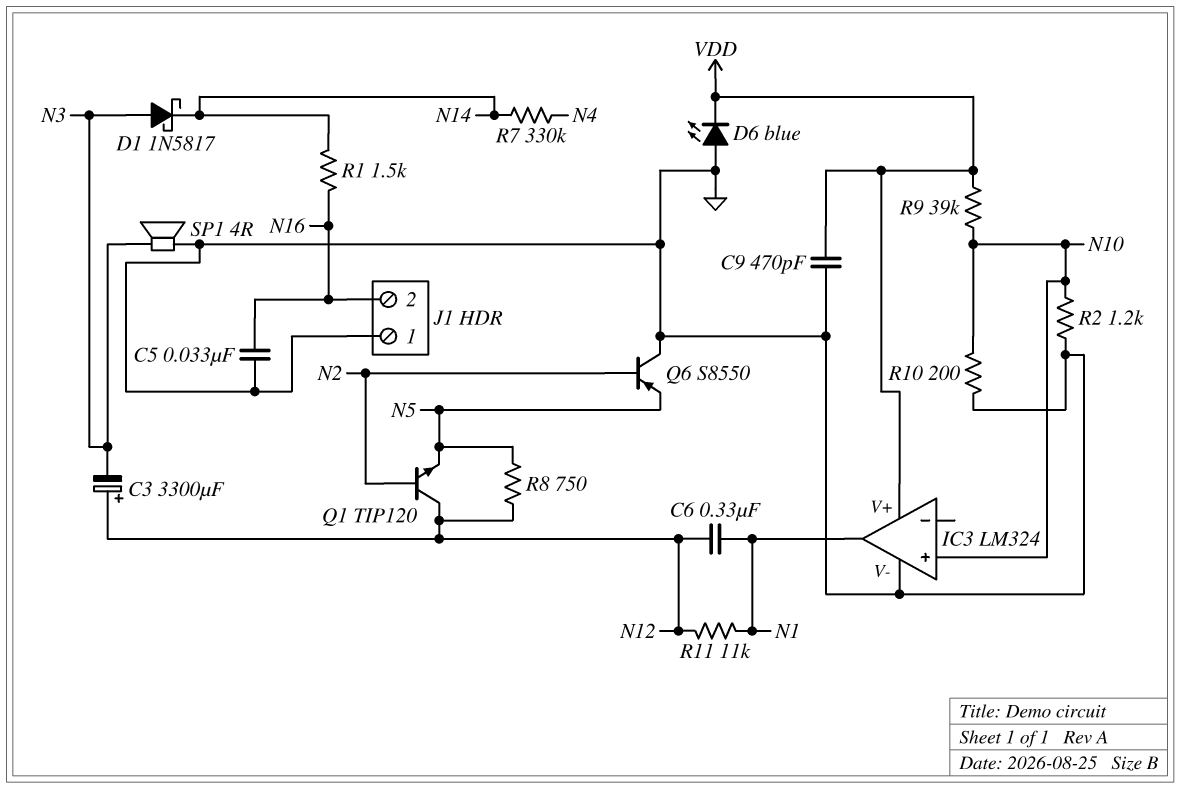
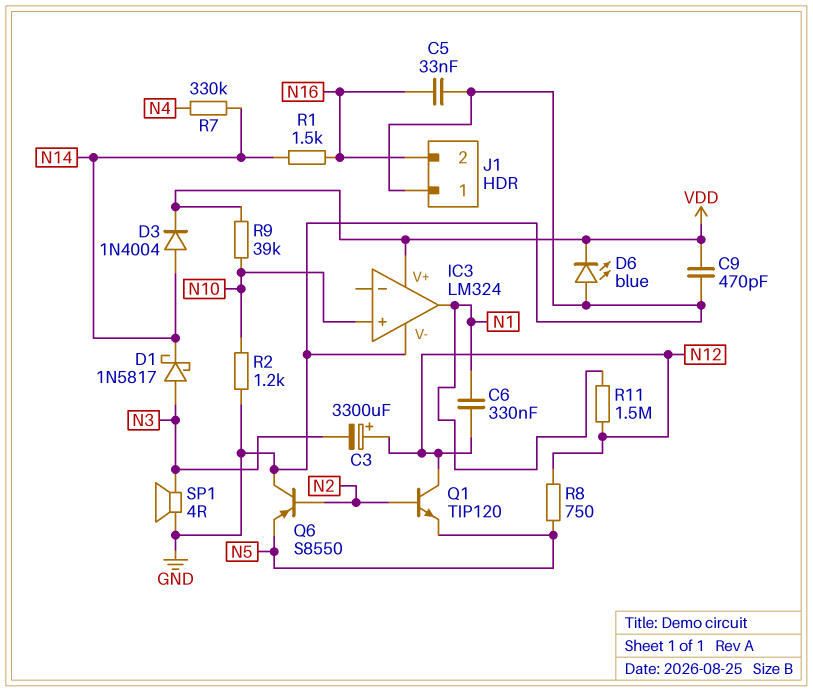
D3: none -> diode 1N4004 (A N14, K VDD)
R10: 200 (GND, N10) -> none
R11: 11k (N1, N12) -> 1.5M (N1, N12)

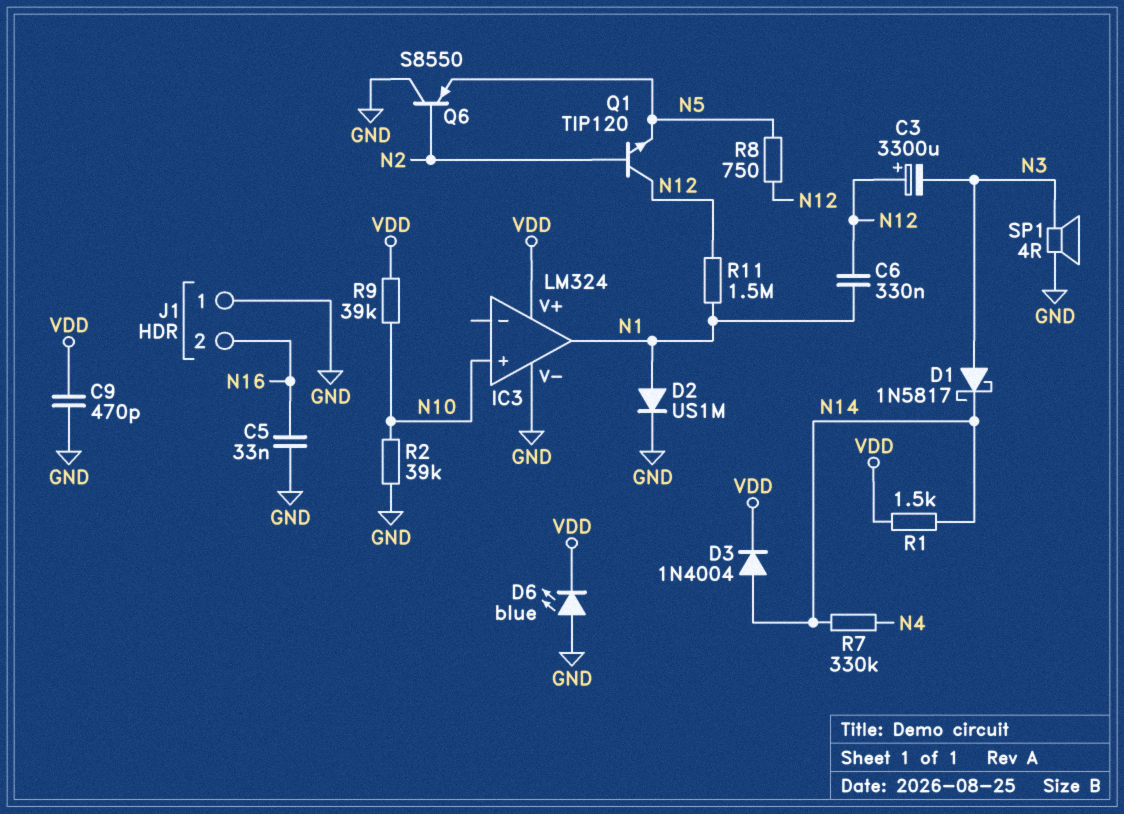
D2: none -> diode US1M (A N1, K GND)
R1: 1.5k (N14, N16) -> 1.5k (N14, VDD)
R2: 1.2k (GND, N10) -> 39k (GND, N10)

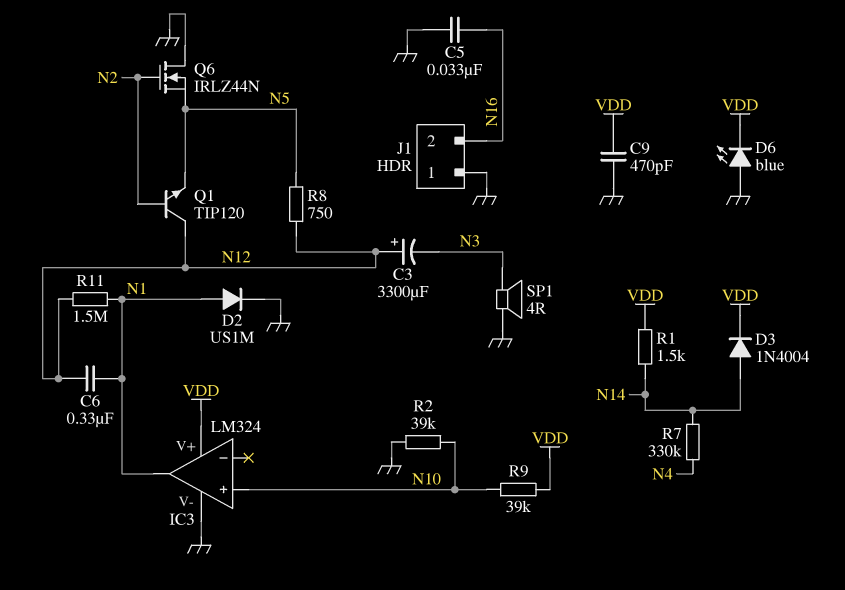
D1: schottky 1N5817 (A N3, K N14) -> none
Q6: PNP S8550 (B N2, C GND, E N5) -> NMOS IRLZ44N (G N2, D GND, S N5)

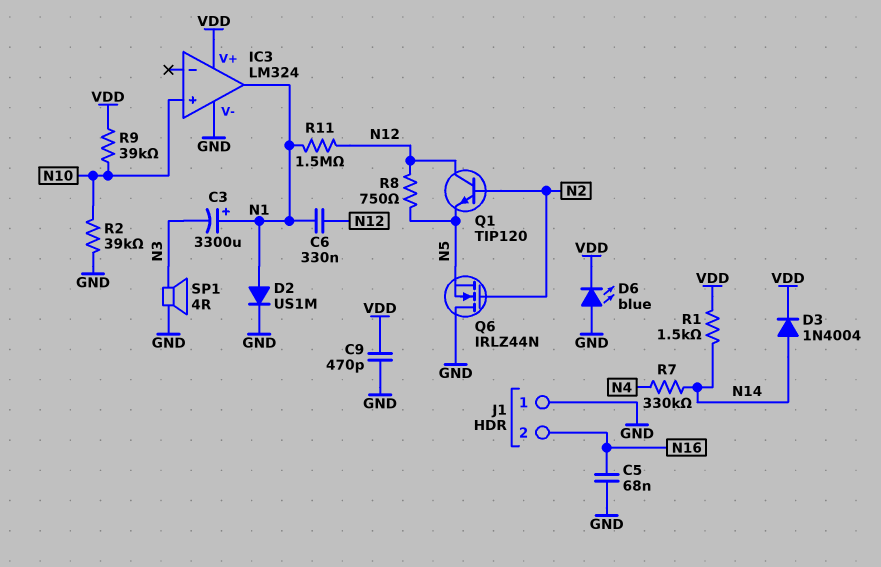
C3: 3300uF (plus N12, minus N3) -> 3300uF (plus N1, minus N3)
C5: 33nF (GND, N16) -> 68nF (GND, N16)

